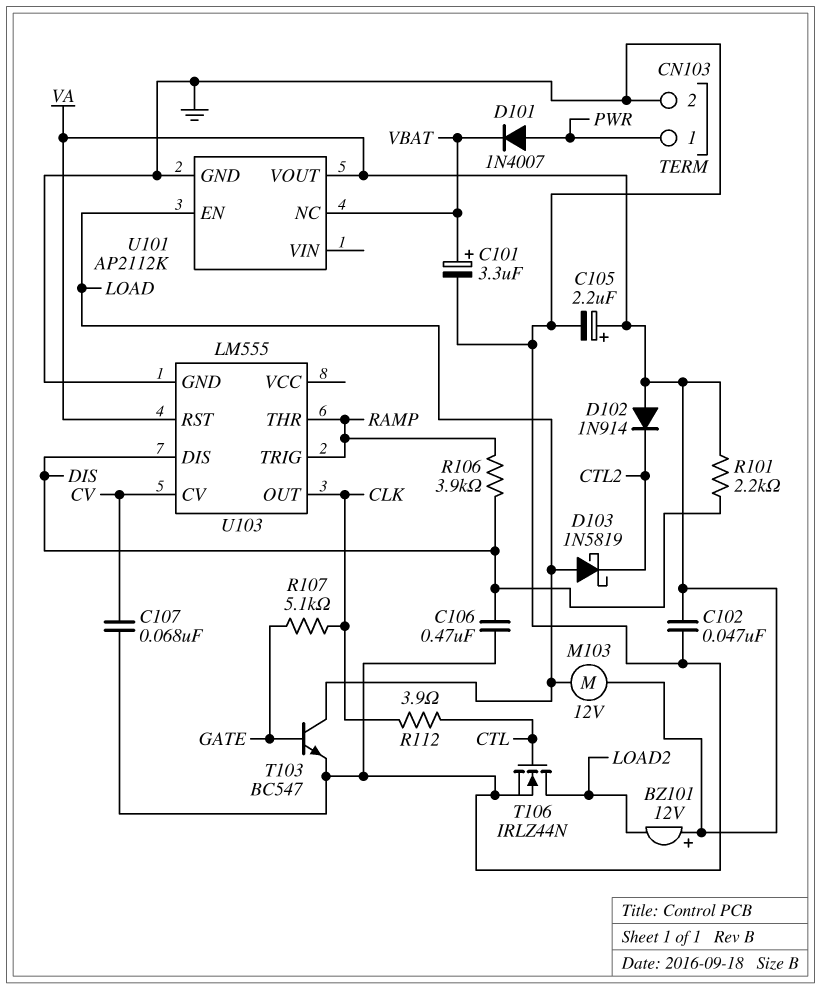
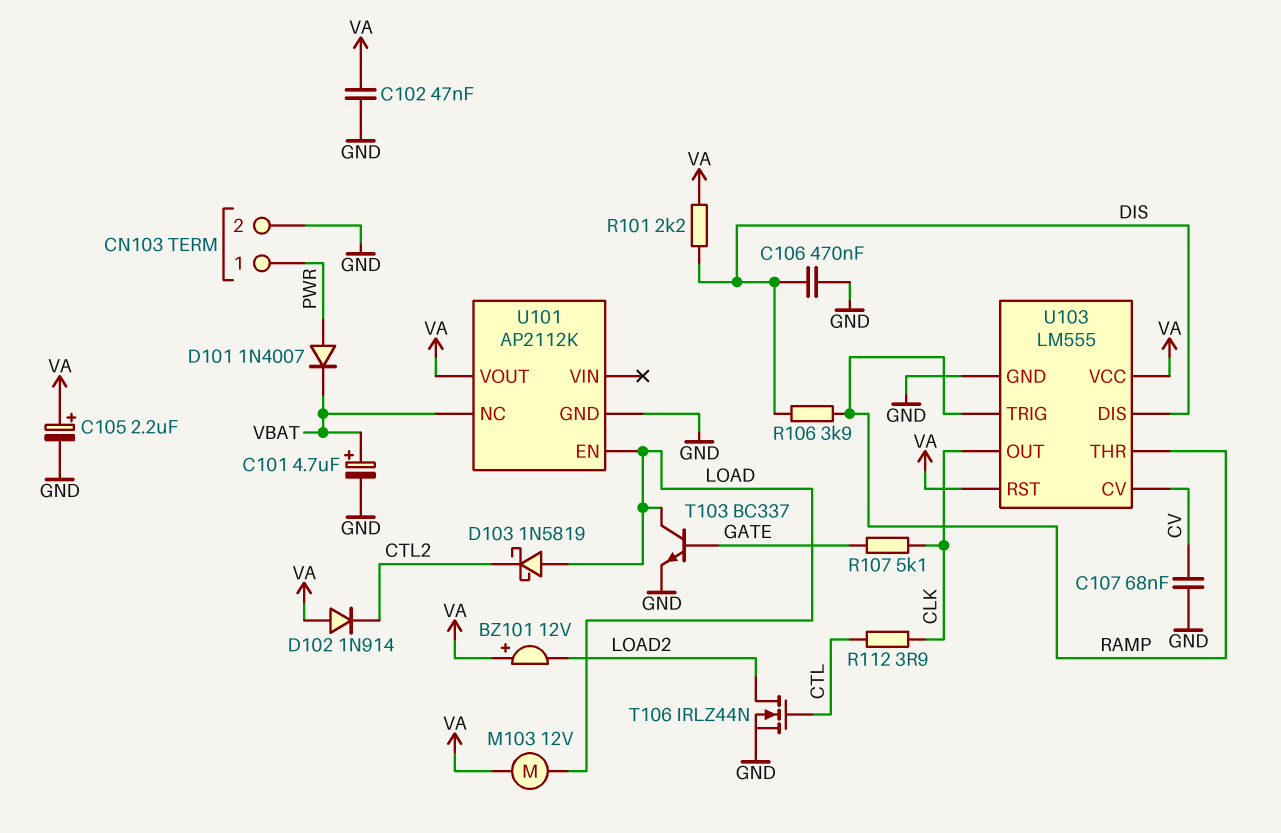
C101: 3.3uF (plus VBAT, minus GND) -> 4.7uF (plus VBAT, minus GND)
T103: NPN BC547 (B GATE, C LOAD, E GND) -> NPN BC337 (B GATE, C LOAD, E GND)
U103 pin VCC: none -> VA

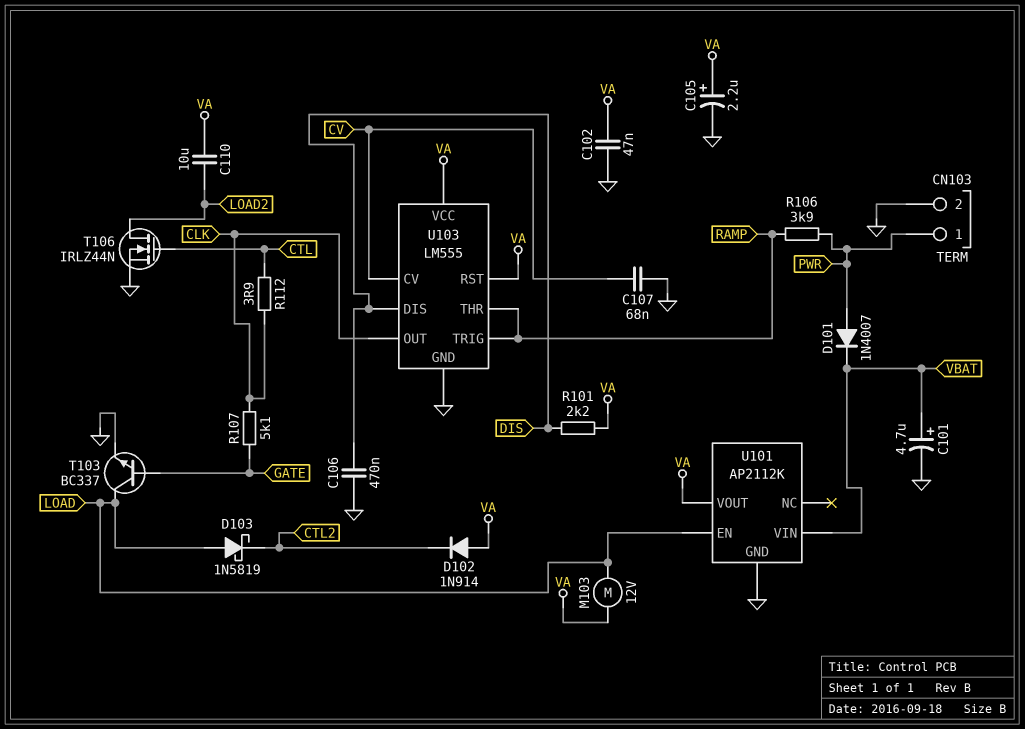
BZ101: buzzer 12V (plus VA, minus LOAD2) -> none
C110: none -> 10uF (LOAD2, VA)
R106: 3.9k (DIS, RAMP) -> 3.9k (PWR, RAMP)
U101 pin NC: VBAT -> none
U101 pin VIN: none -> VBAT

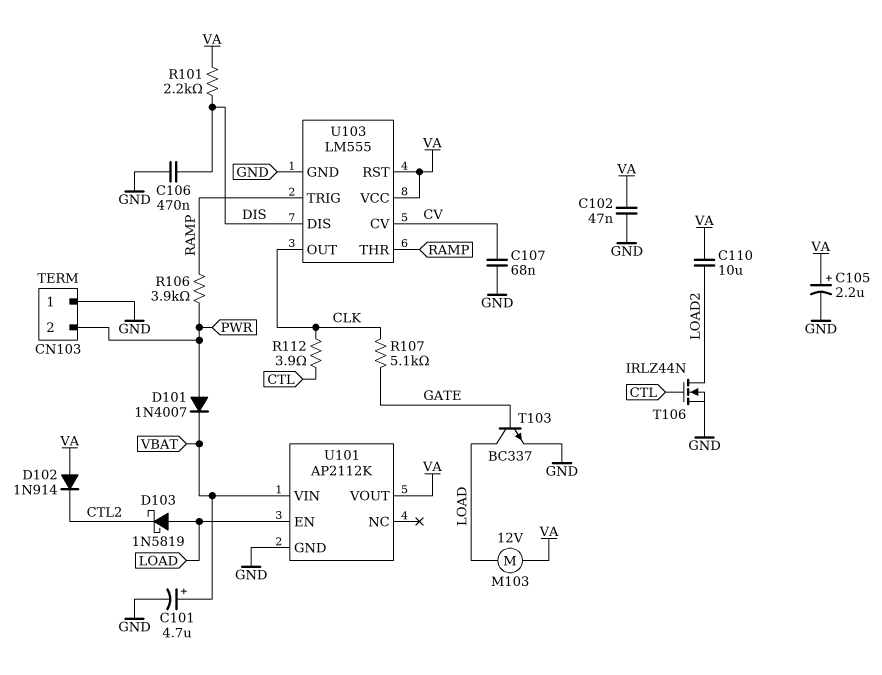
CN103 pin 1: PWR -> GND
CN103 pin 2: GND -> PWR

